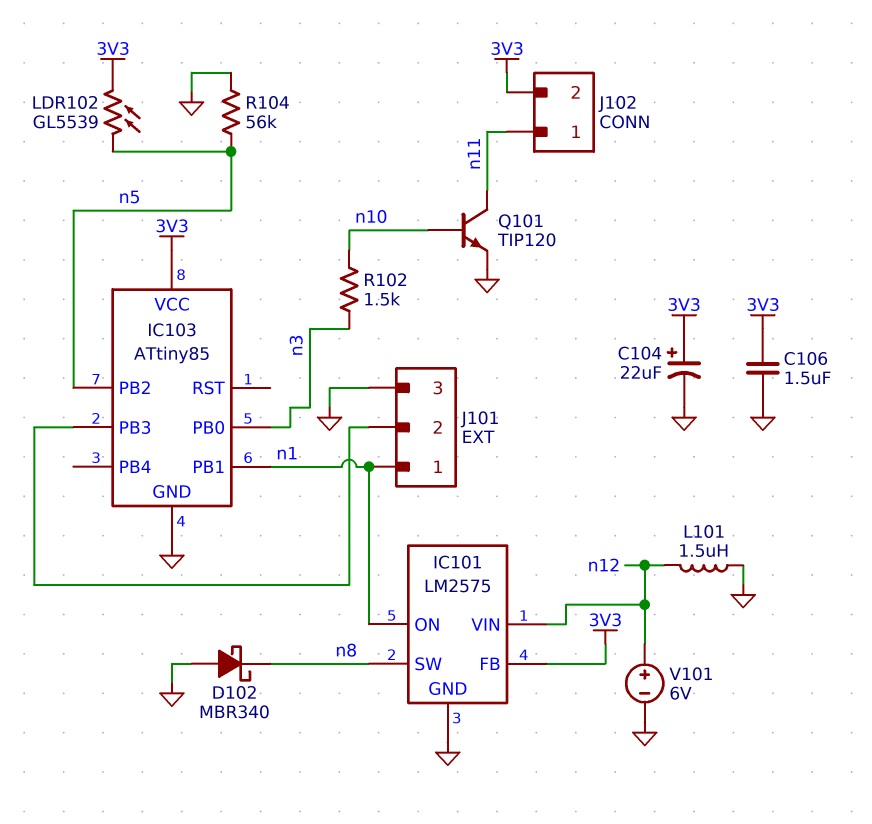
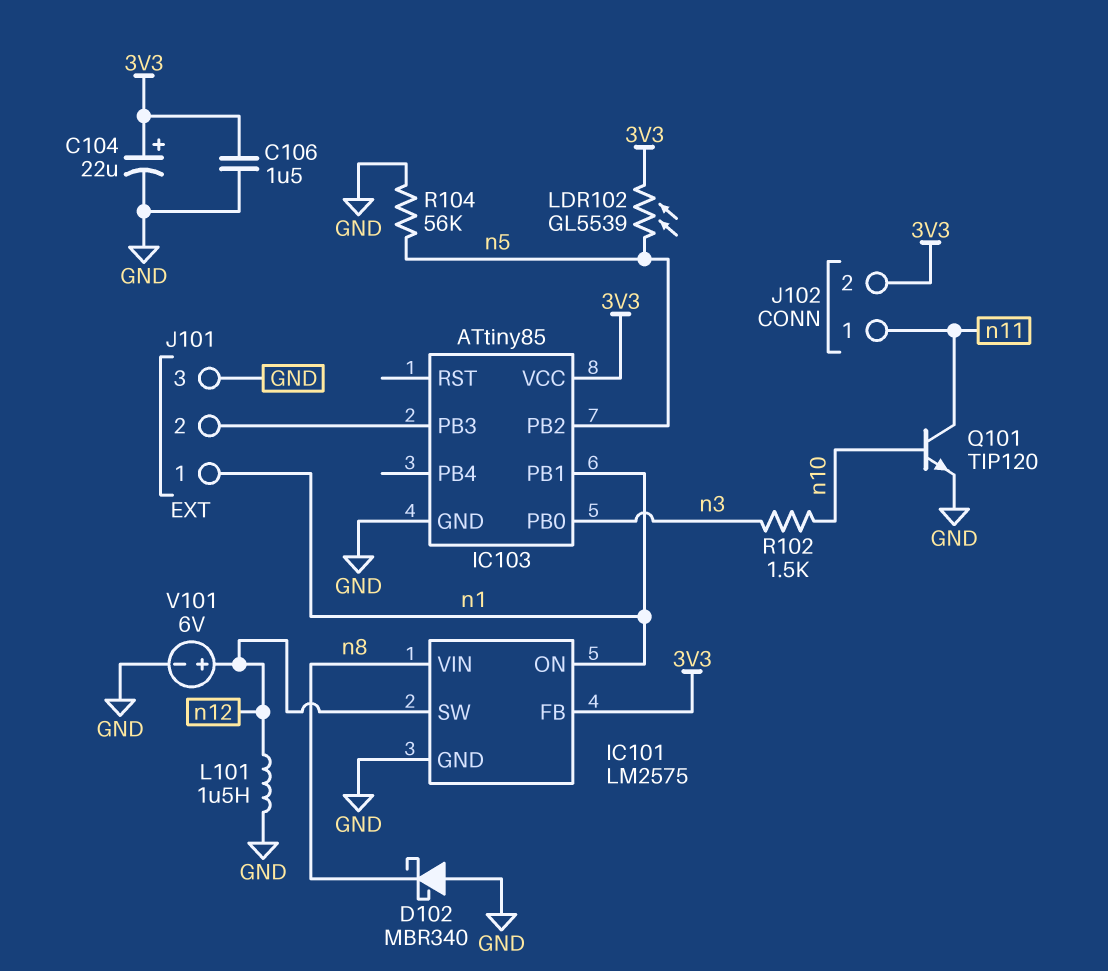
IC101 pin SW: n8 -> n12
IC101 pin VIN: n12 -> n8

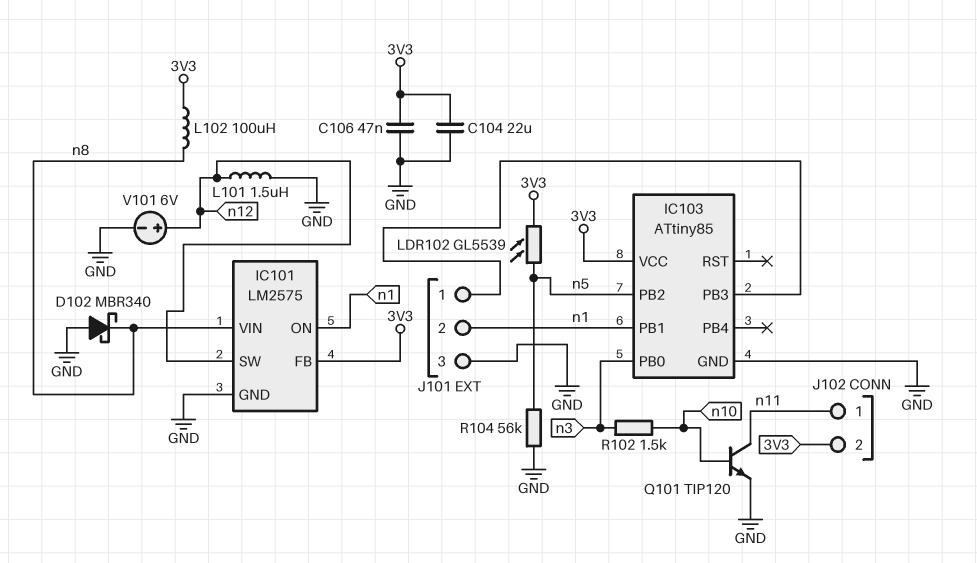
C104: 22uF (plus 3V3, minus GND) -> 22uF (3V3, GND)
C106: 1.5uF (3V3, GND) -> 47nF (3V3, GND)
J101 pin 1: n1 -> IC103/PB3
J101 pin 2: IC103/PB3 -> n1
L102: none -> 100uH (3V3, n8)

